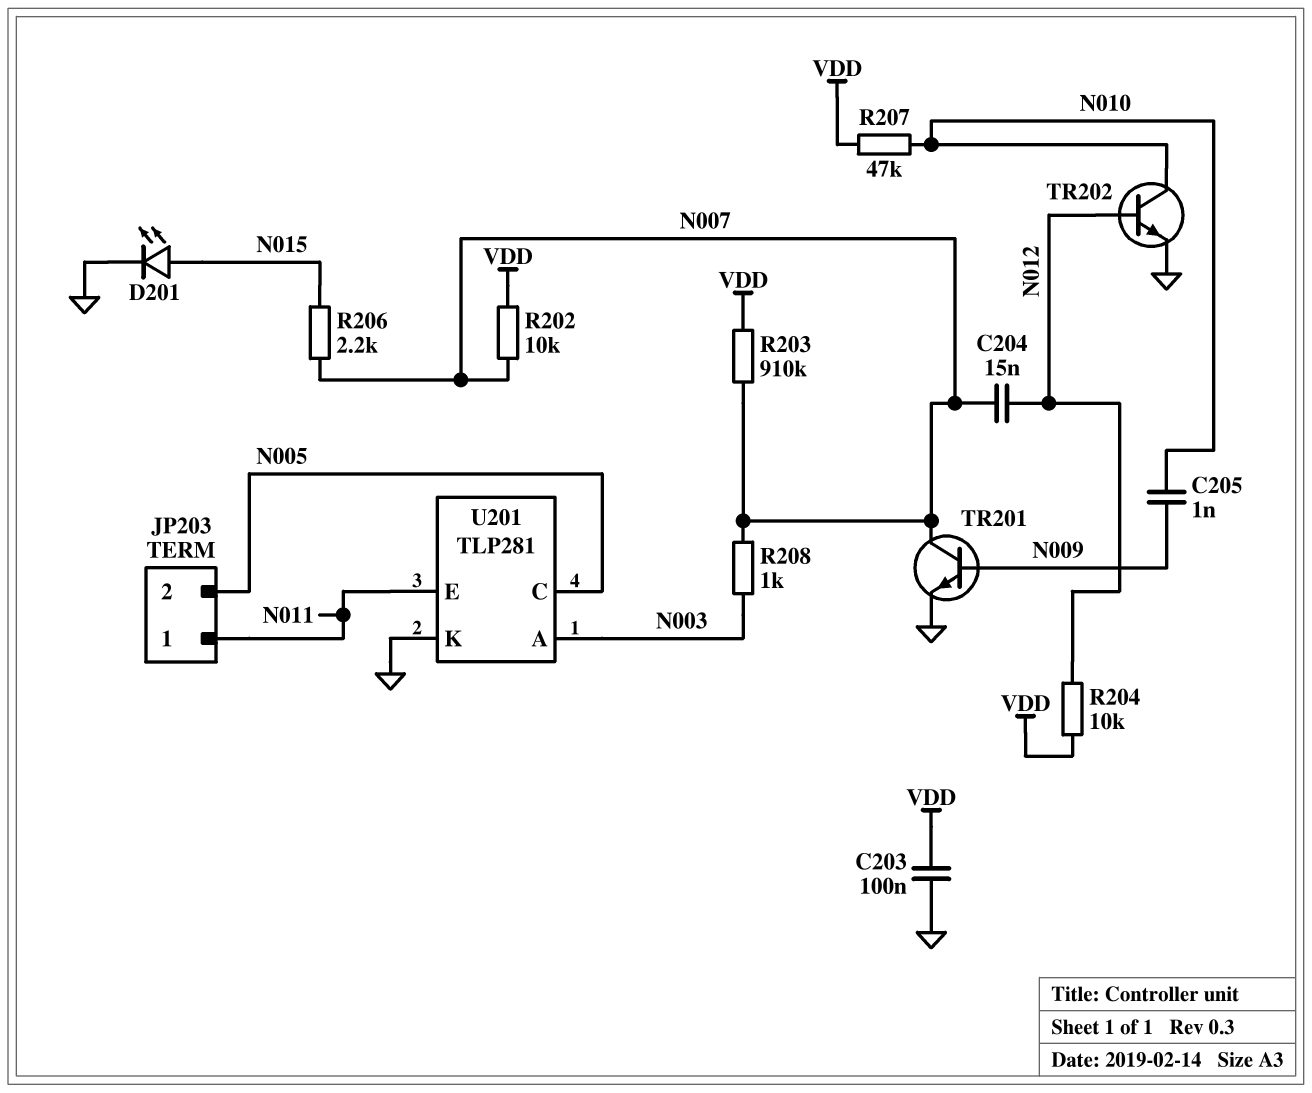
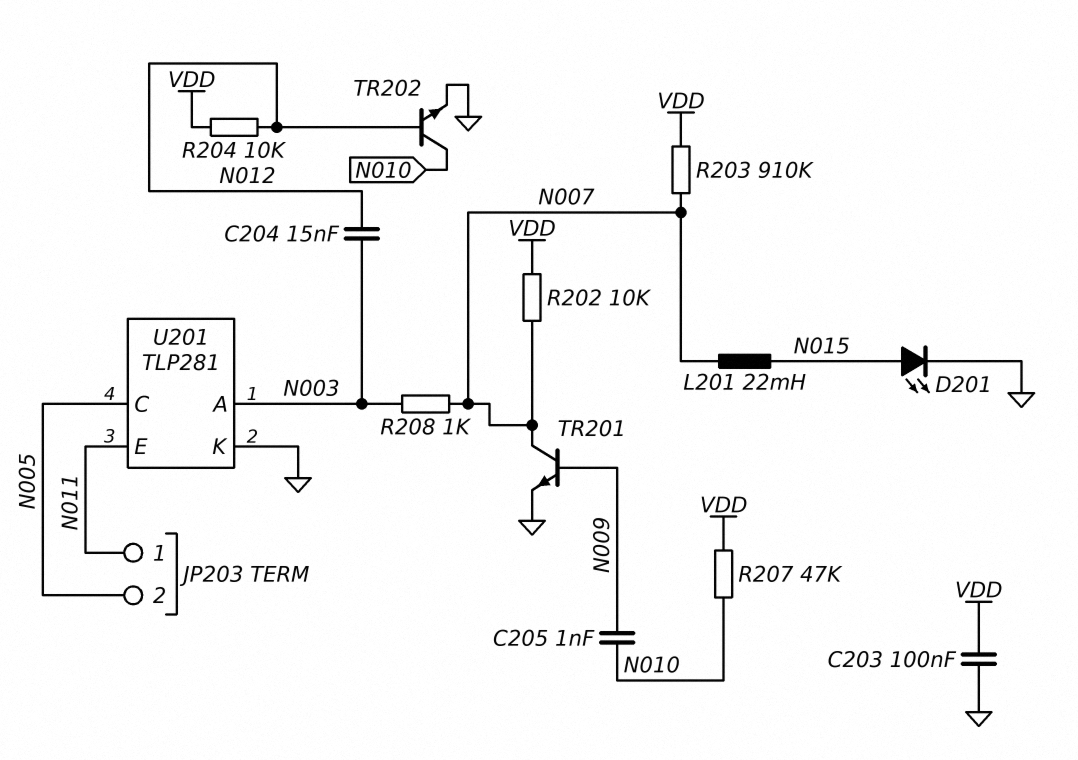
C204: 15nF (N007, N012) -> 15nF (N003, N012)
L201: none -> 22mH (N007, N015)
R206: 2.2k (N007, N015) -> none

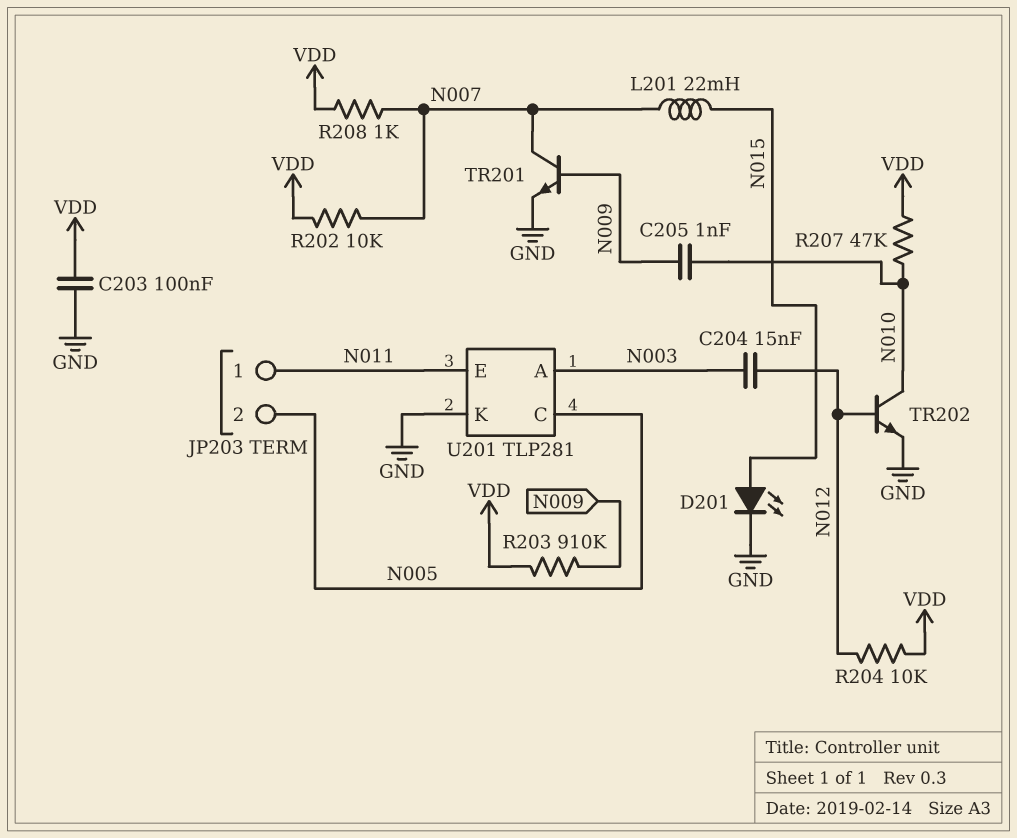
R203: 910k (N007, VDD) -> 910k (N009, VDD)
R208: 1k (N003, N007) -> 1k (N007, VDD)

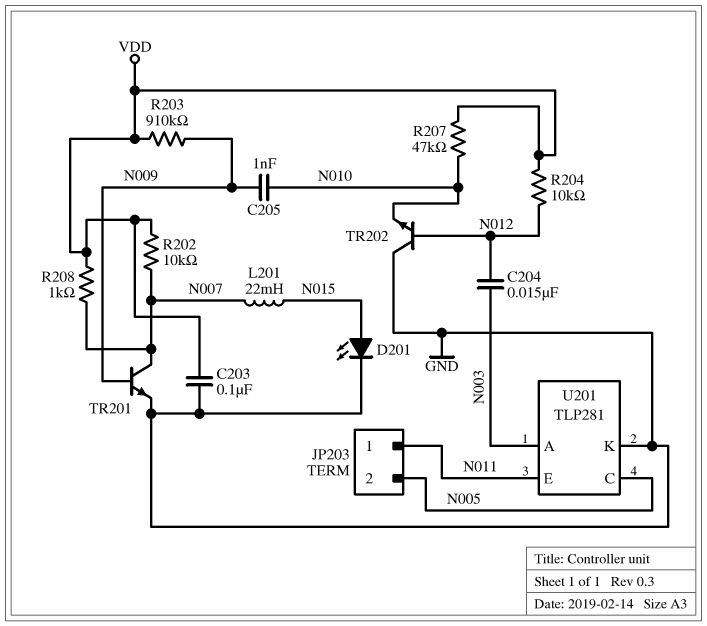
TR202: NPN (B N012, C N010, E GND) -> NPN (B N012, C GND, E N010)

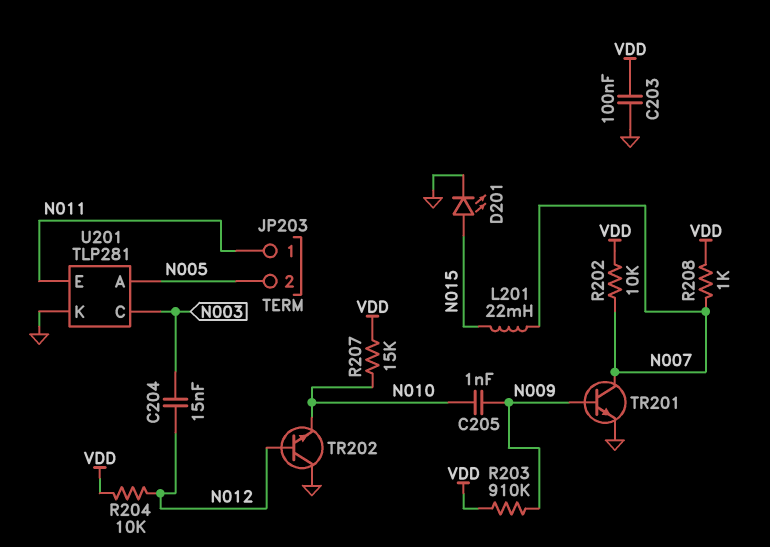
R207: 47k (N010, VDD) -> 15k (N010, VDD)
U201 pin A: N003 -> N005
U201 pin C: N005 -> N003

